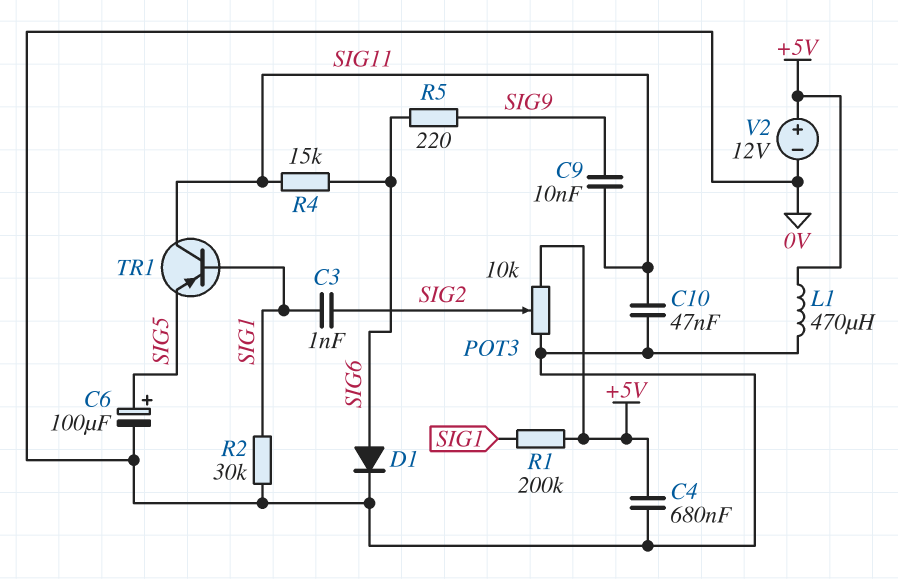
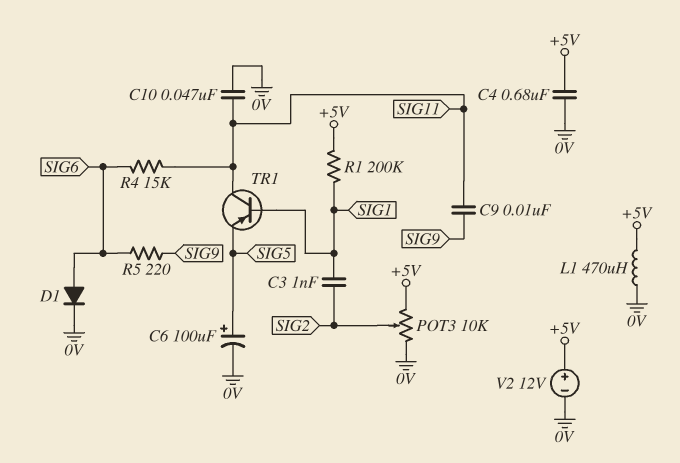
R2: 30k (0V, SIG1) -> none

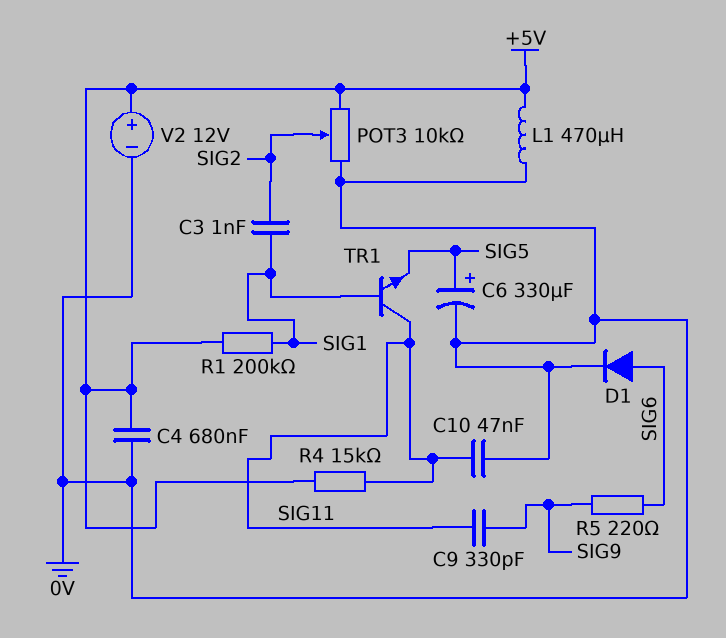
C6: 100uF (plus SIG5, minus 0V) -> 330uF (plus SIG5, minus 0V)
C9: 10nF (SIG9, SIG11) -> 330pF (SIG9, SIG11)
R4: 15k (SIG6, SIG11) -> 15k (+5V, SIG11)
TR1: PNP (B SIG1, C SIG11, E SIG5) -> NPN (B SIG1, C SIG11, E SIG5)

